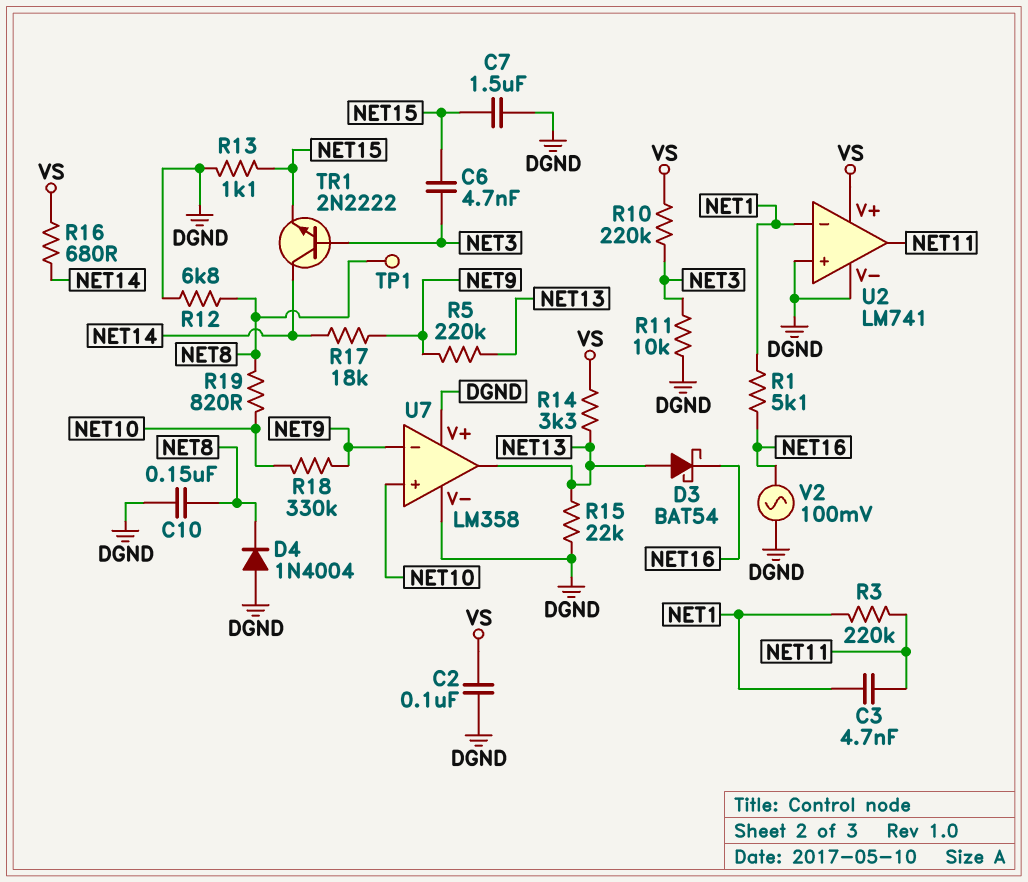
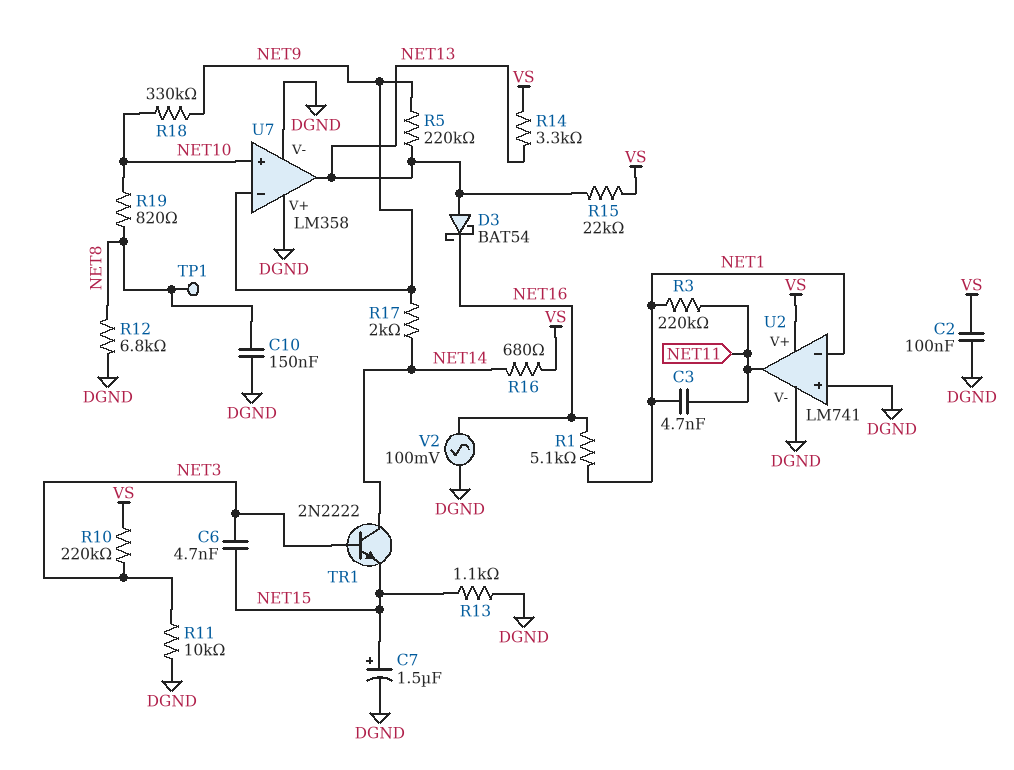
C7: 1.5uF (DGND, NET15) -> 1.5uF (plus NET15, minus DGND)
D4: diode 1N4004 (A DGND, K NET8) -> none
R15: 22k (DGND, NET13) -> 22k (NET13, VS)
R17: 18k (NET9, NET14) -> 2k (NET9, NET14)

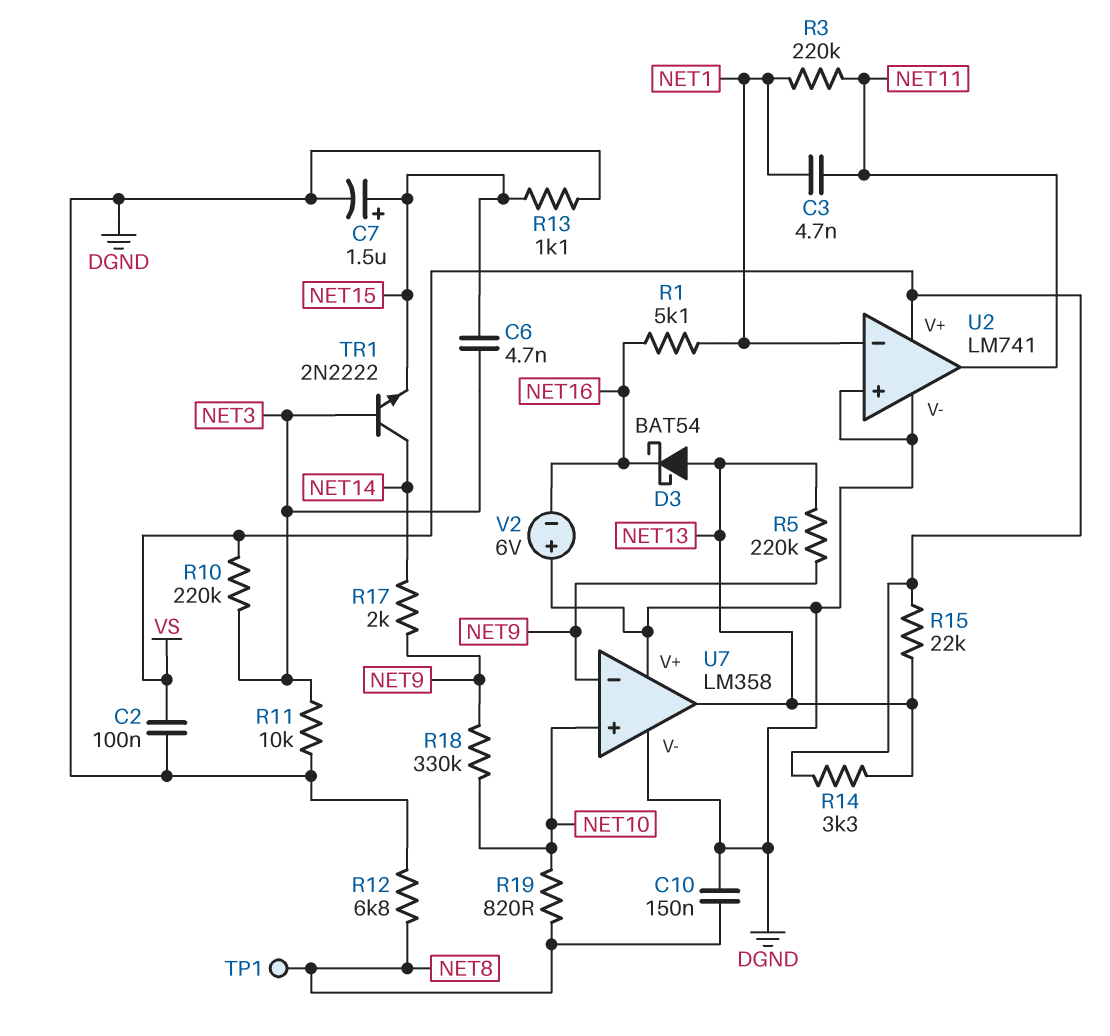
R16: 680 (NET14, VS) -> none
V2: AC 100mV (DGND, NET16) -> 6V (plus DGND, minus NET16)

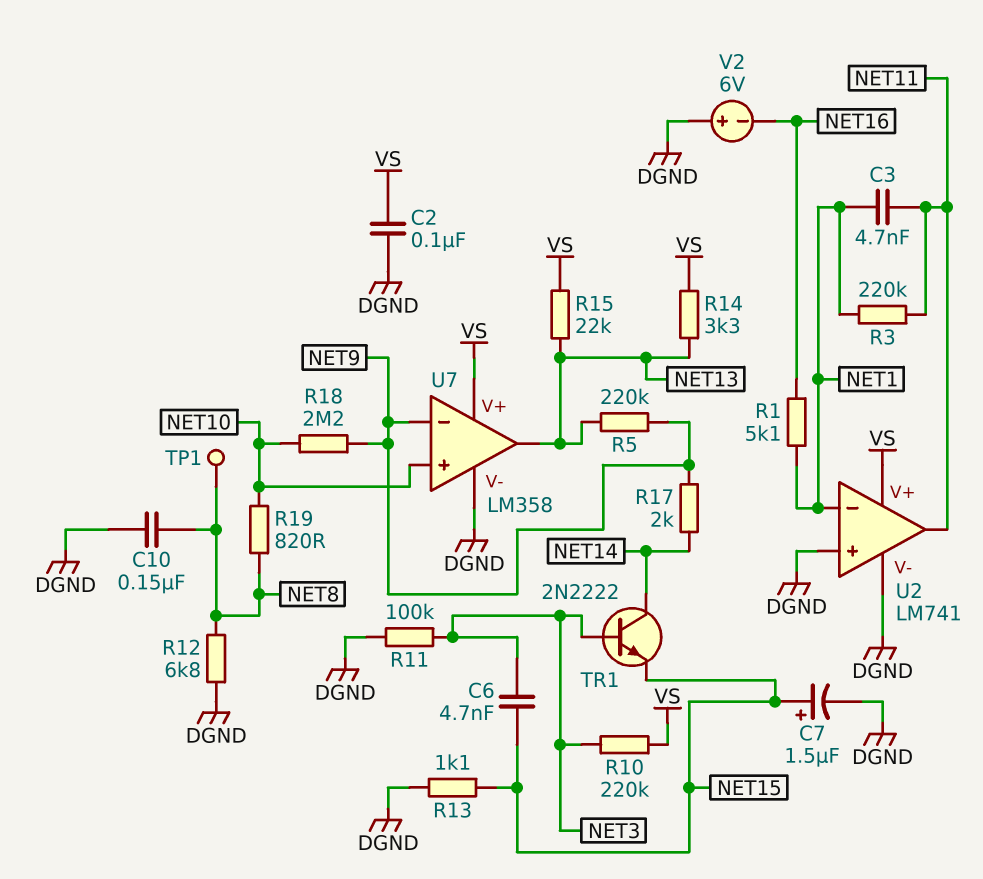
D3: schottky BAT54 (A NET13, K NET16) -> none
R11: 10k (DGND, NET3) -> 100k (DGND, NET3)
R18: 330k (NET9, NET10) -> 2.2M (NET9, NET10)
U7 pin V+: DGND -> VS

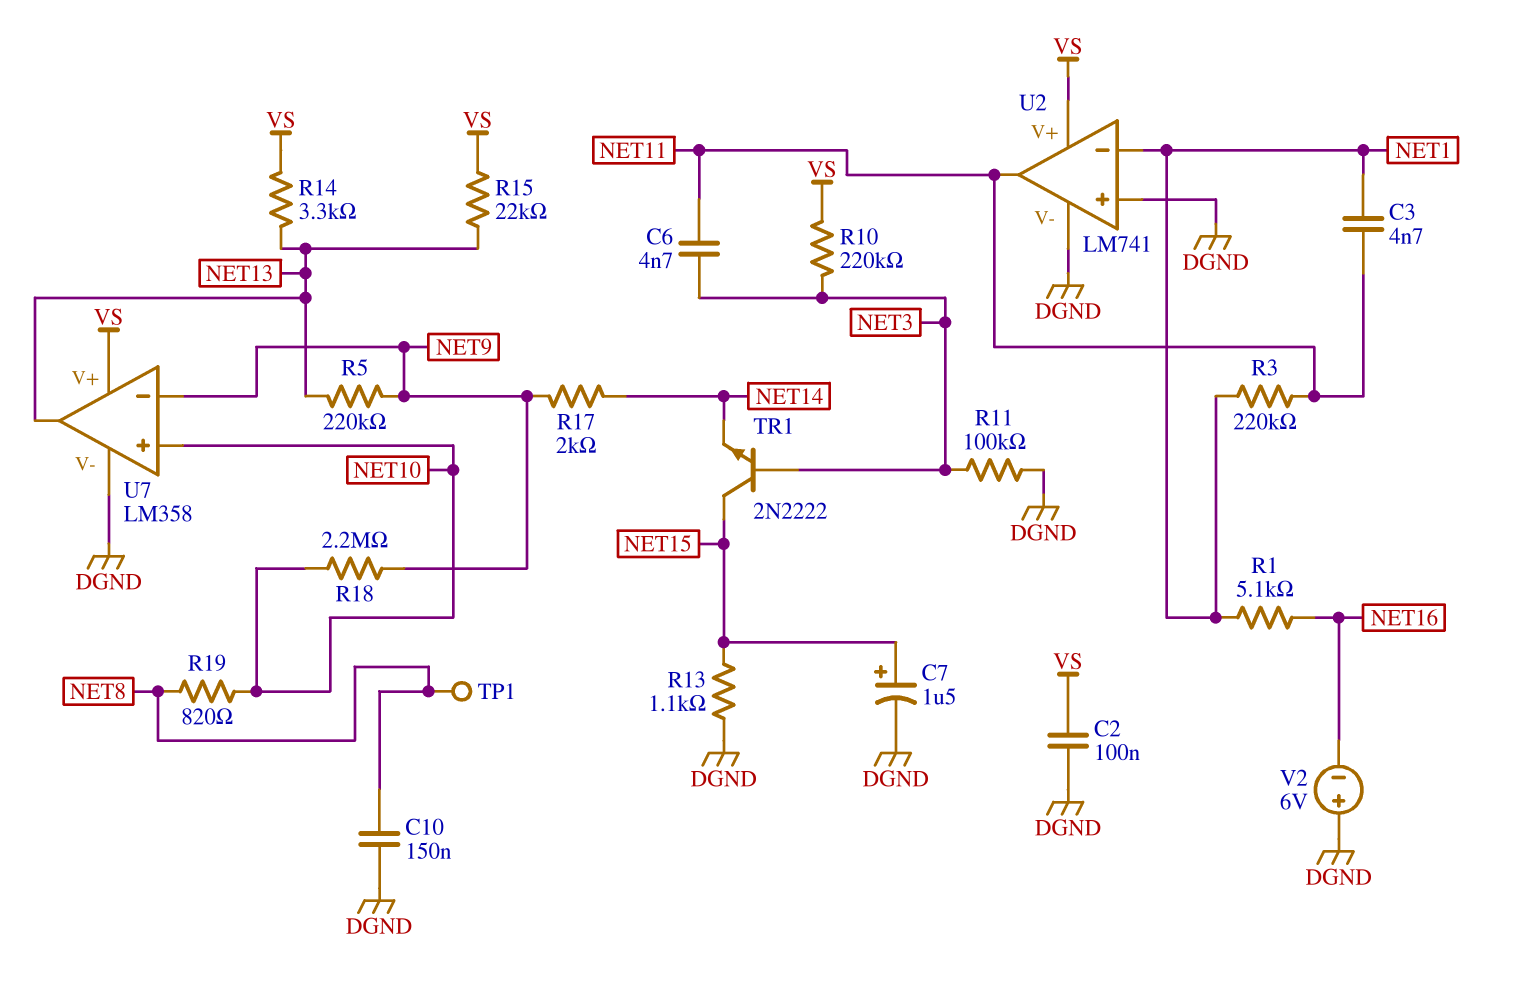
C6: 4.7nF (NET3, NET15) -> 4.7nF (NET3, NET11)
R12: 6.8k (DGND, NET8) -> none
TR1: NPN 2N2222 (B NET3, C NET14, E NET15) -> NPN 2N2222 (B NET3, C NET15, E NET14)

